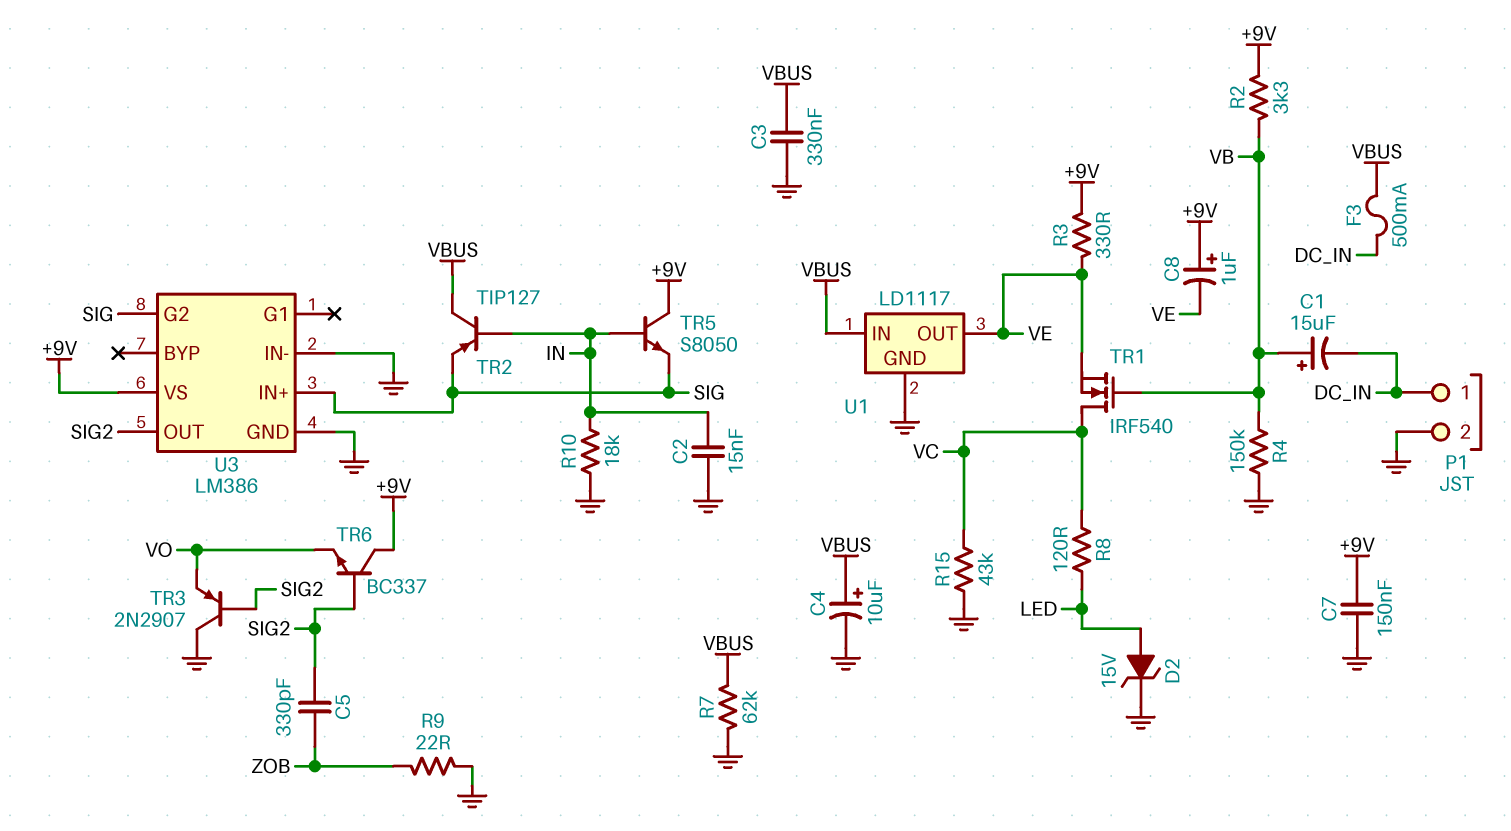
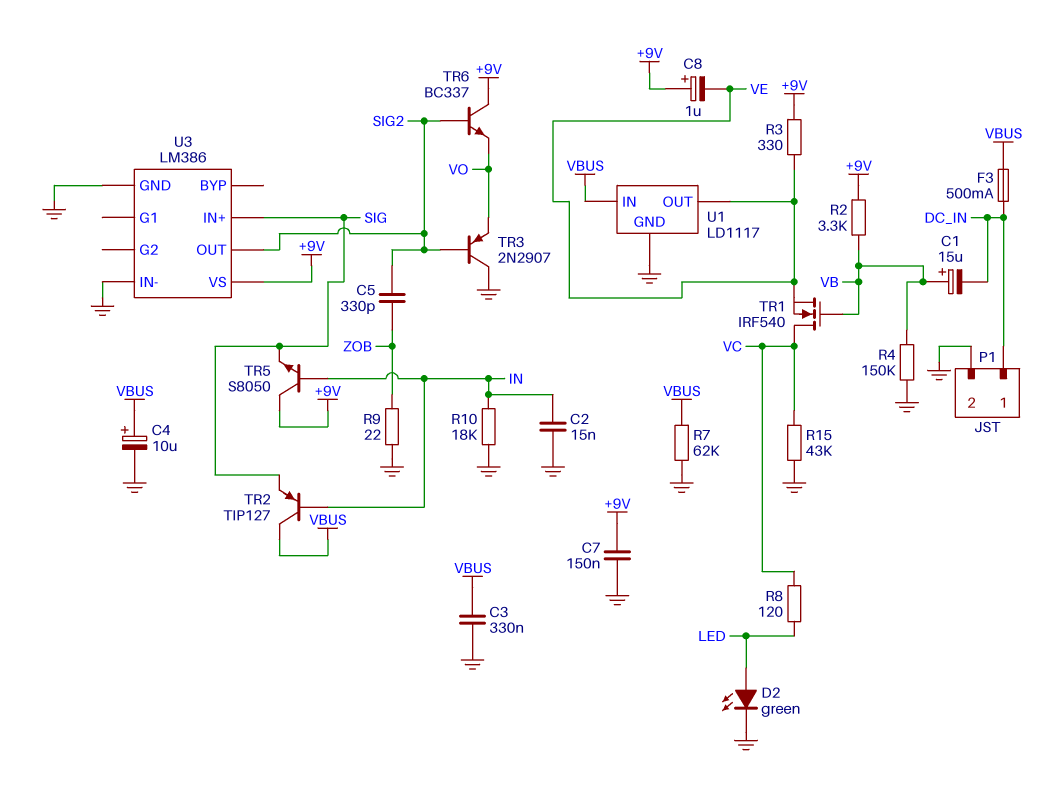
D2: zener 15V (A LED, K GND) -> LED green (A LED, K GND)
U3 pin G2: SIG -> none

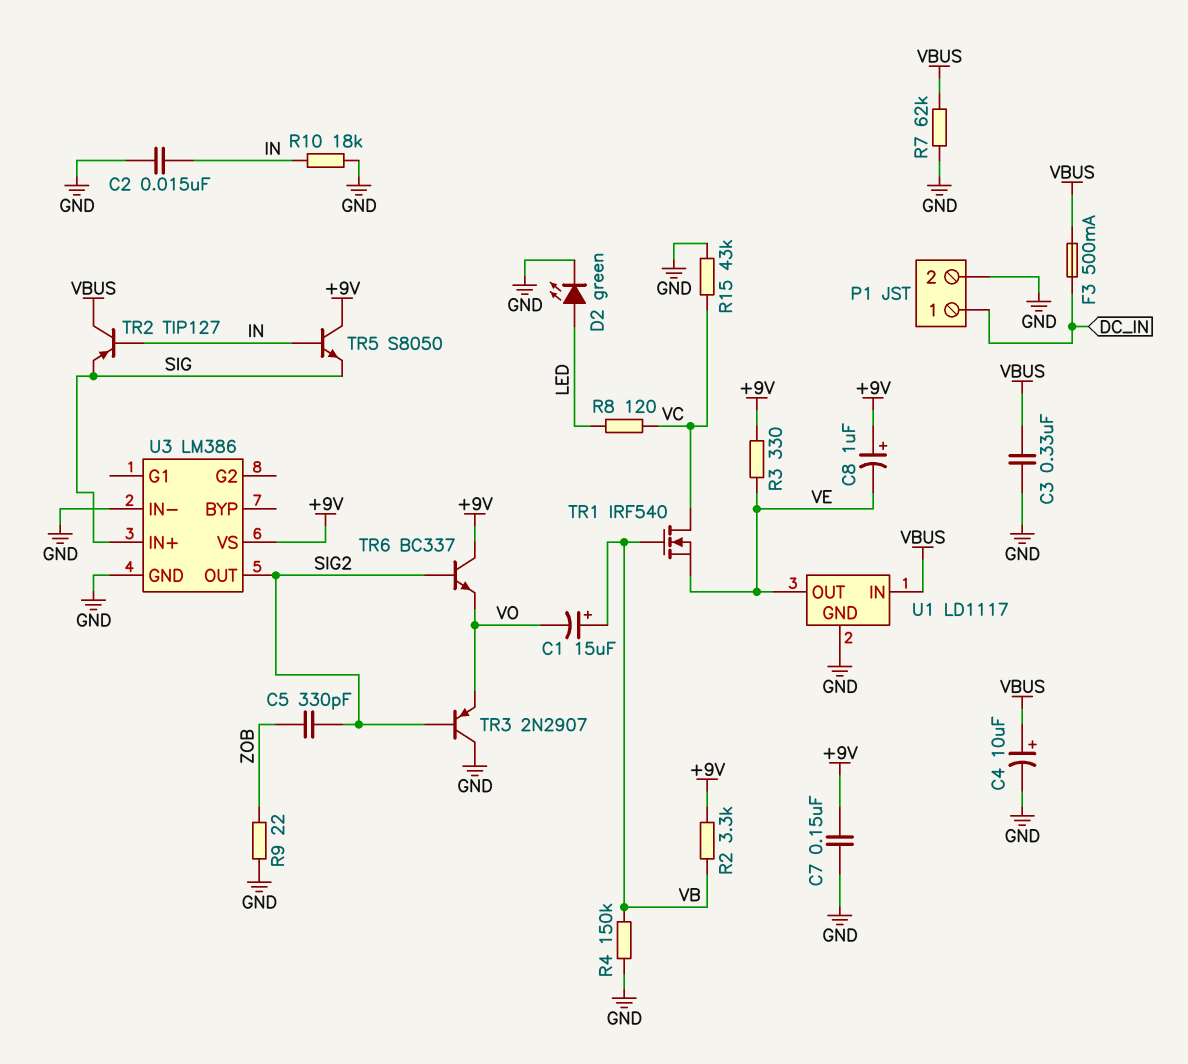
C1: 15uF (plus VB, minus DC_IN) -> 15uF (plus VB, minus VO)

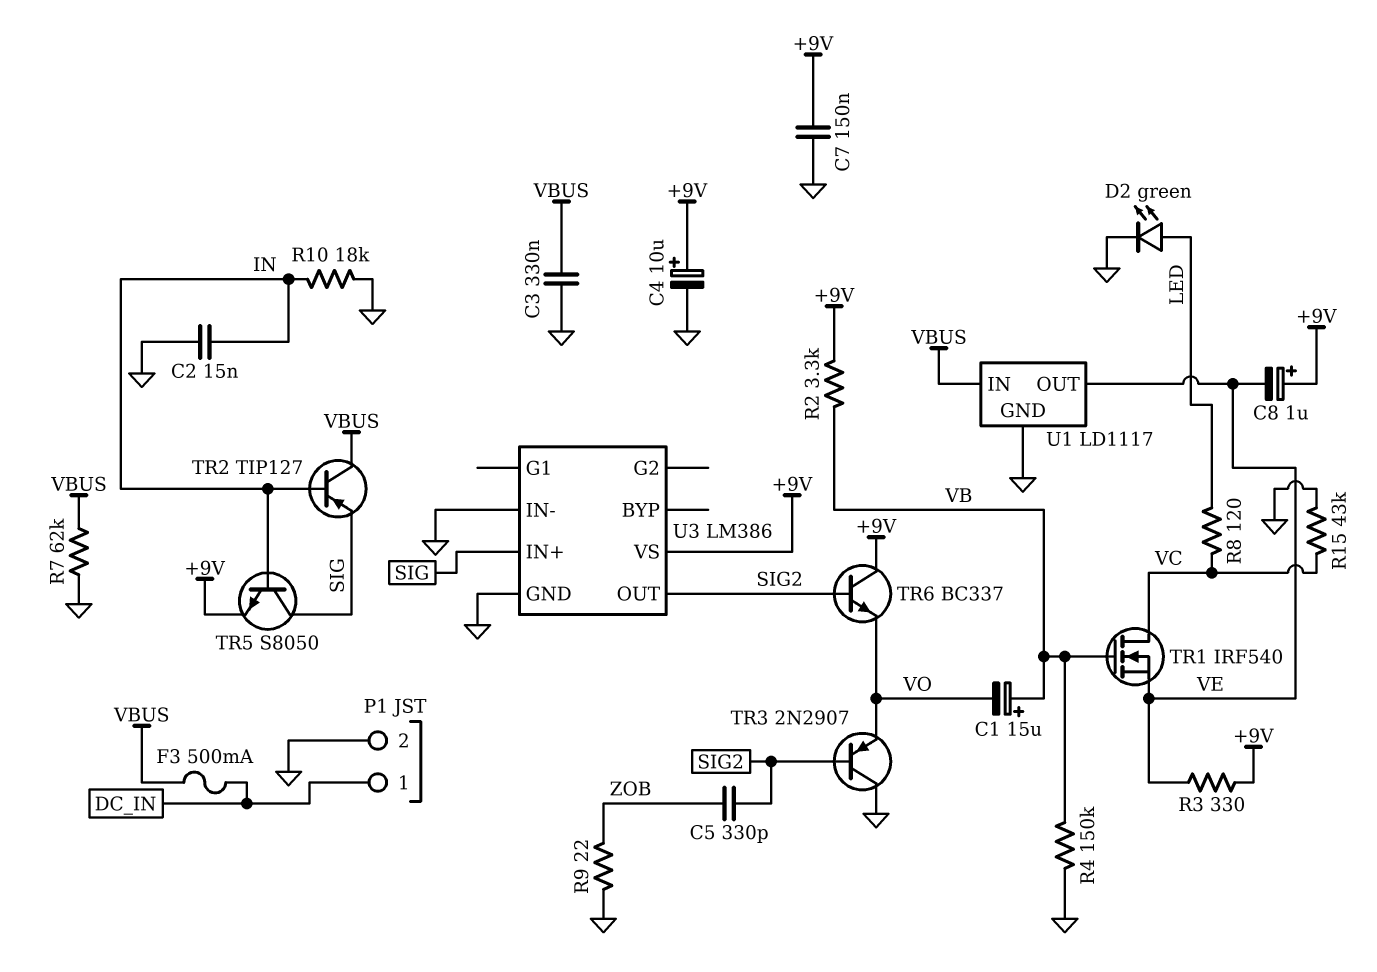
C4: 10uF (plus VBUS, minus GND) -> 10uF (plus +9V, minus GND)
TR5: NPN S8050 (B IN, C +9V, E SIG) -> NPN S8050 (B IN, C SIG, E +9V)

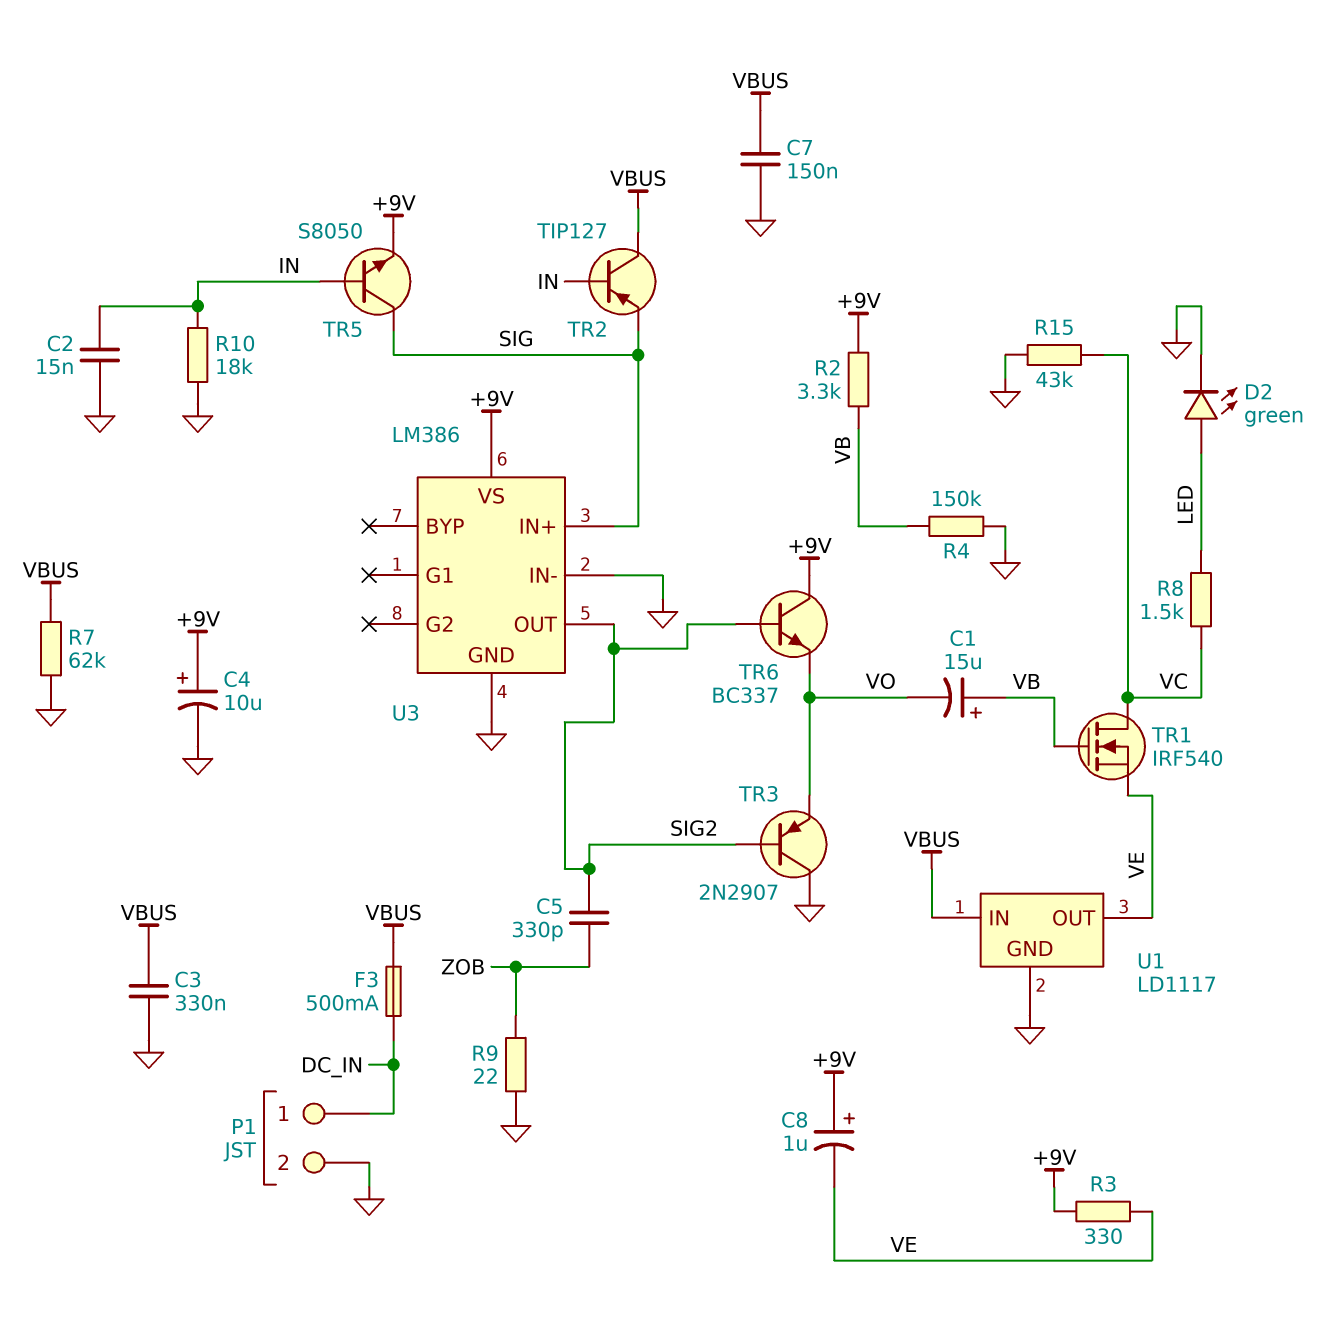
C7: 150nF (+9V, GND) -> 150nF (GND, VBUS)
R8: 120 (LED, VC) -> 1.5k (LED, VC)

